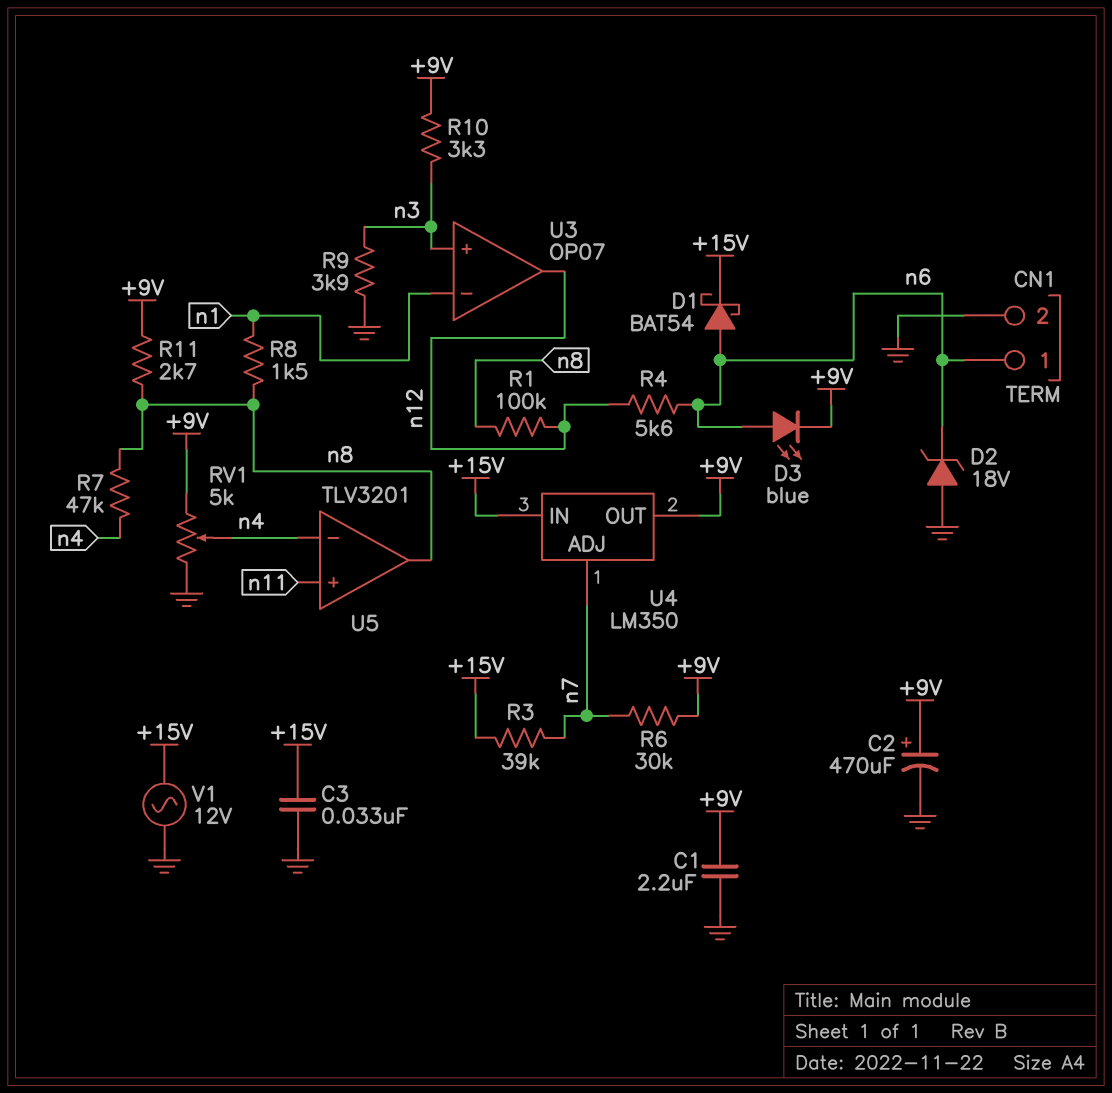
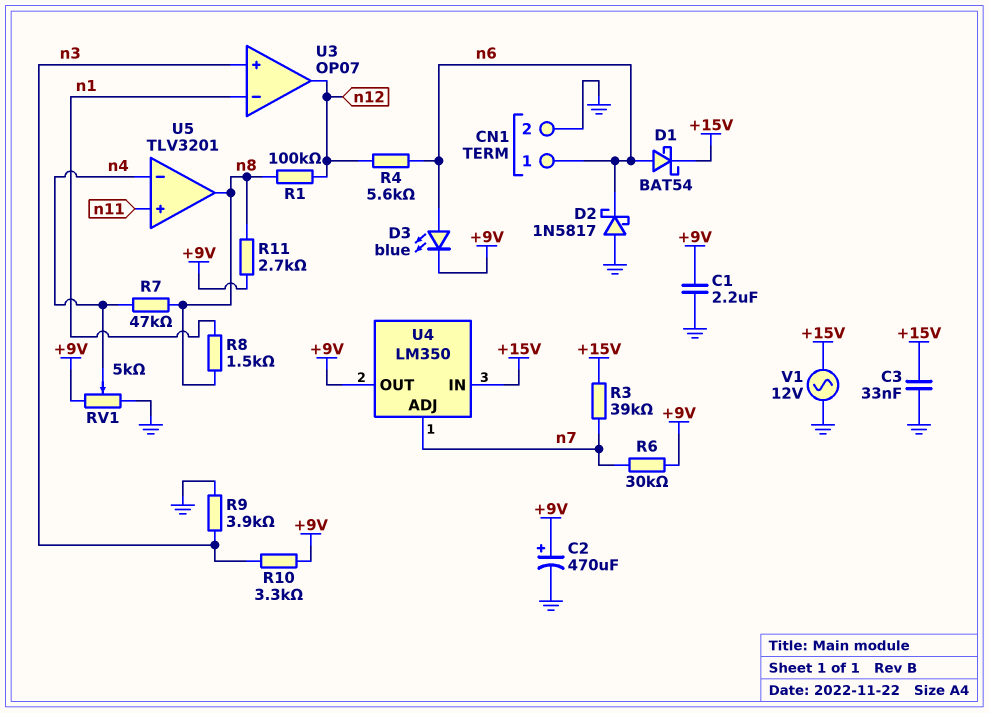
D2: zener 18V (A GND, K n6) -> schottky 1N5817 (A GND, K n6)

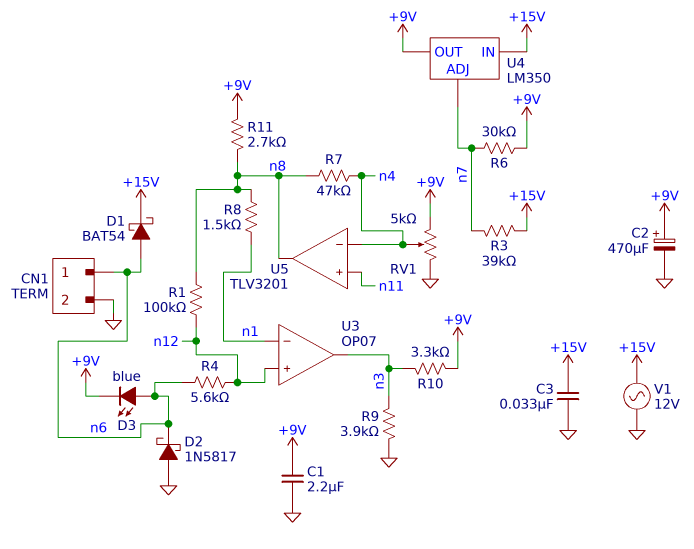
U3 pin in+: n3 -> n12
U3 pin out: n12 -> n3

